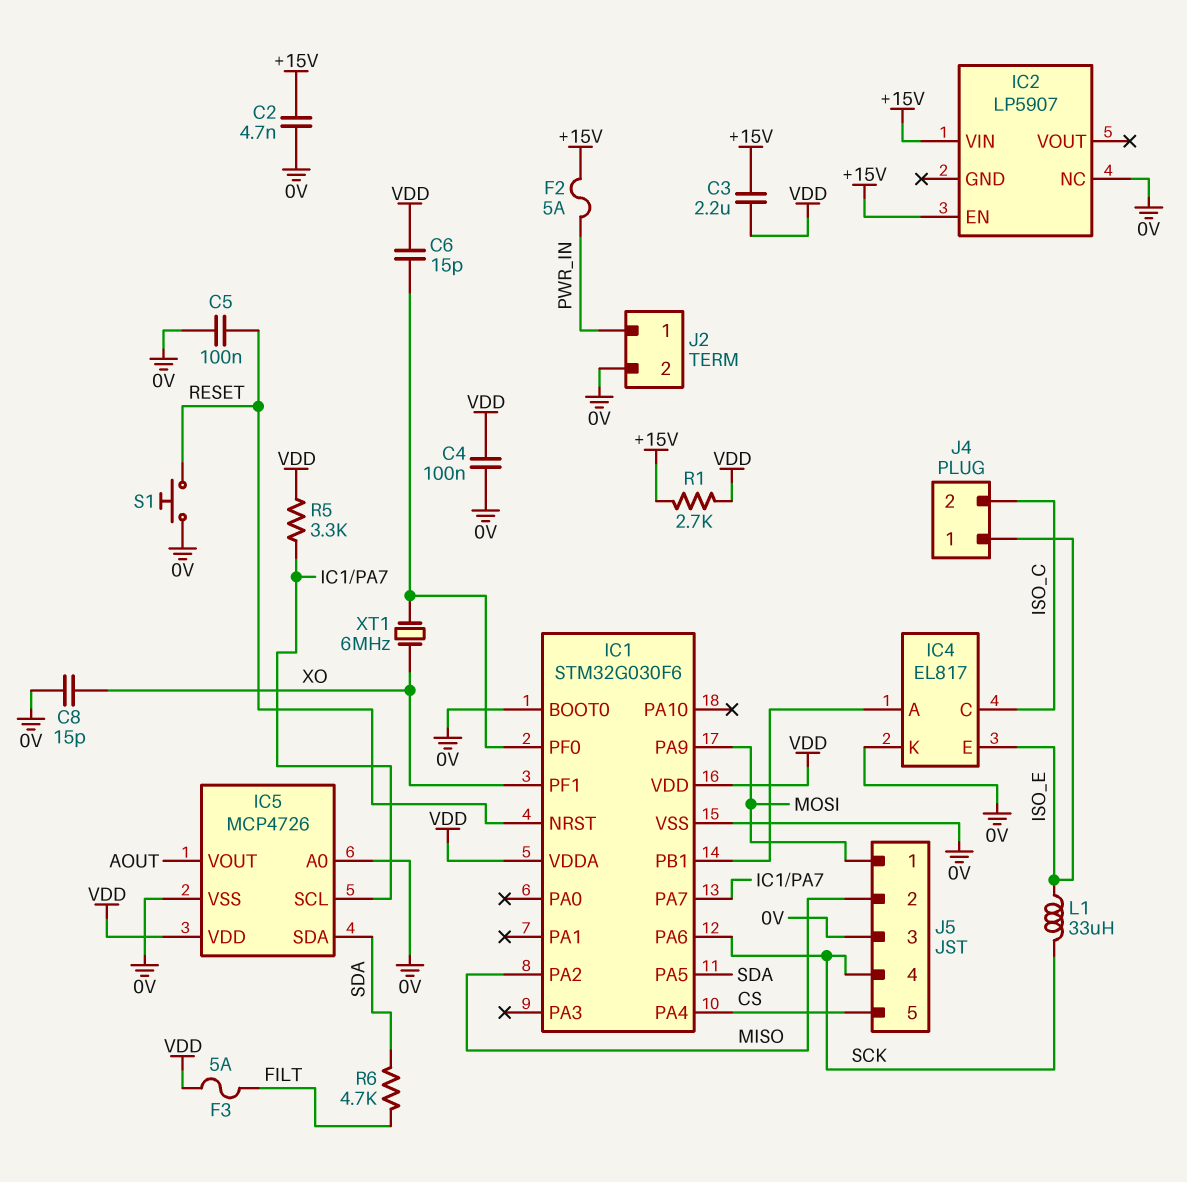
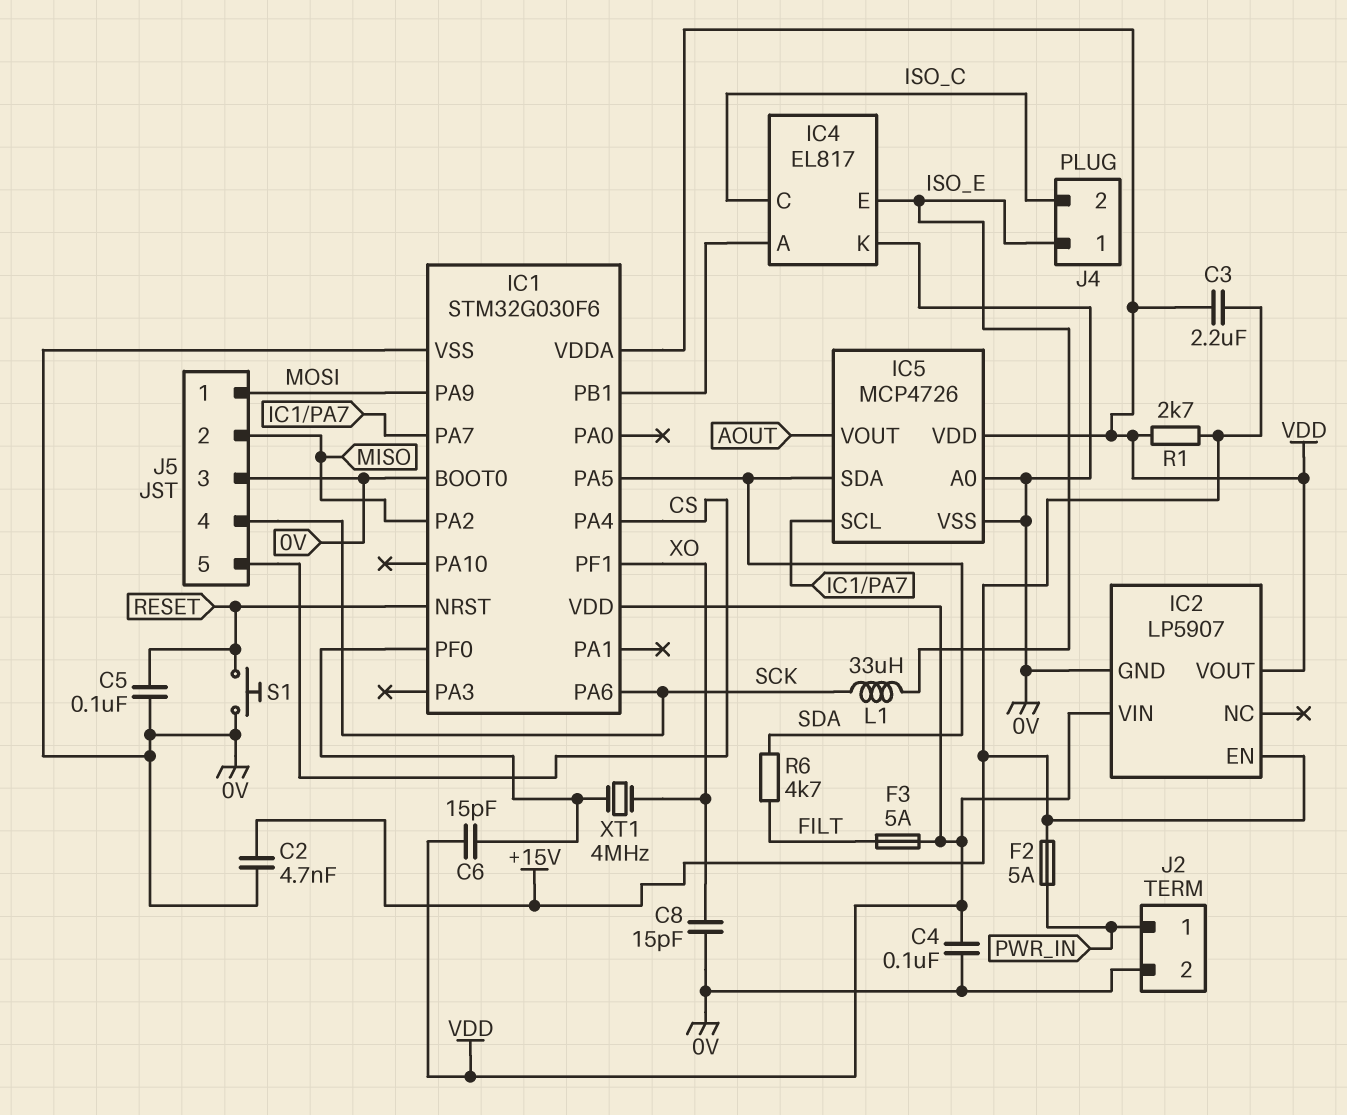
IC2 pin GND: none -> 0V
IC2 pin NC: 0V -> none
IC2 pin VIN: +15V -> VDD
IC2 pin VOUT: none -> VDD
R5: 3.3k (IC1/PA7, VDD) -> none
XT1: 6MHz (IC1/PF0, XO) -> 4MHz (IC1/PF0, XO)

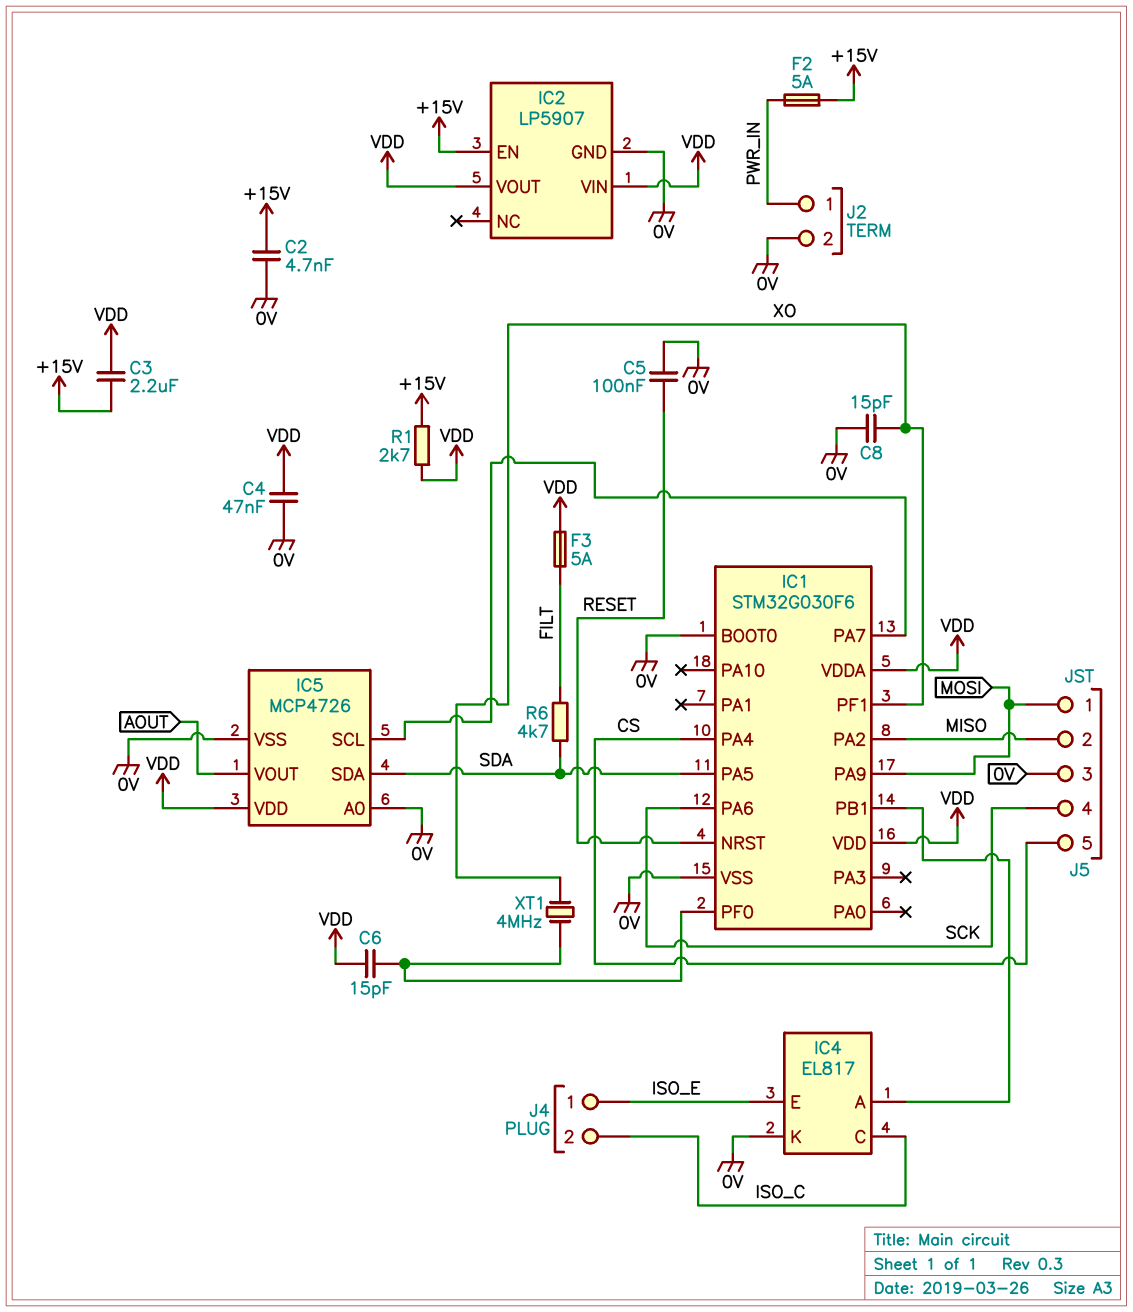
C4: 100nF (0V, VDD) -> 47nF (0V, VDD)
L1: 33uH (ISO_E, SCK) -> none
S1: button (0V, RESET) -> none

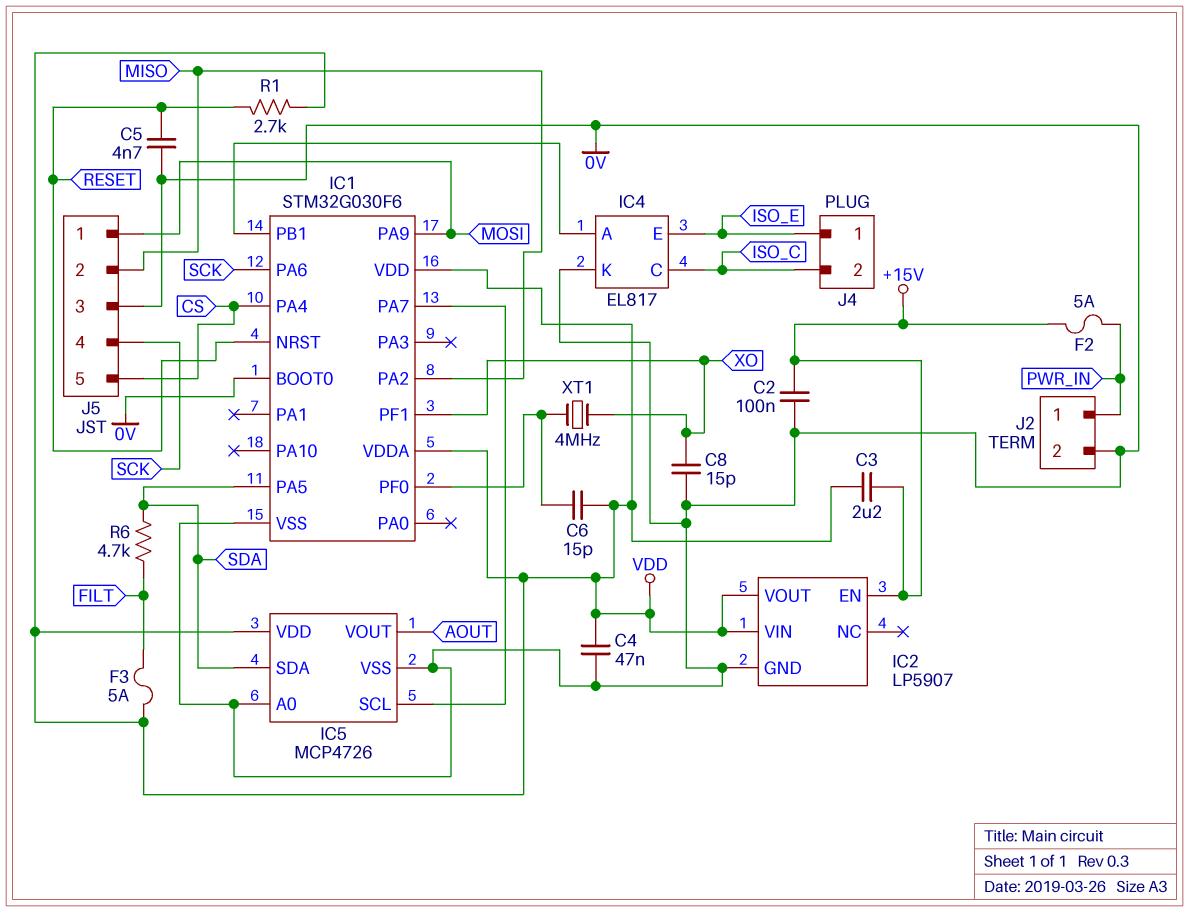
C2: 4.7nF (+15V, 0V) -> 100nF (+15V, 0V)
C5: 100nF (0V, RESET) -> 4.7nF (0V, RESET)
R1: 2.7k (+15V, VDD) -> 2.7k (RESET, VDD)

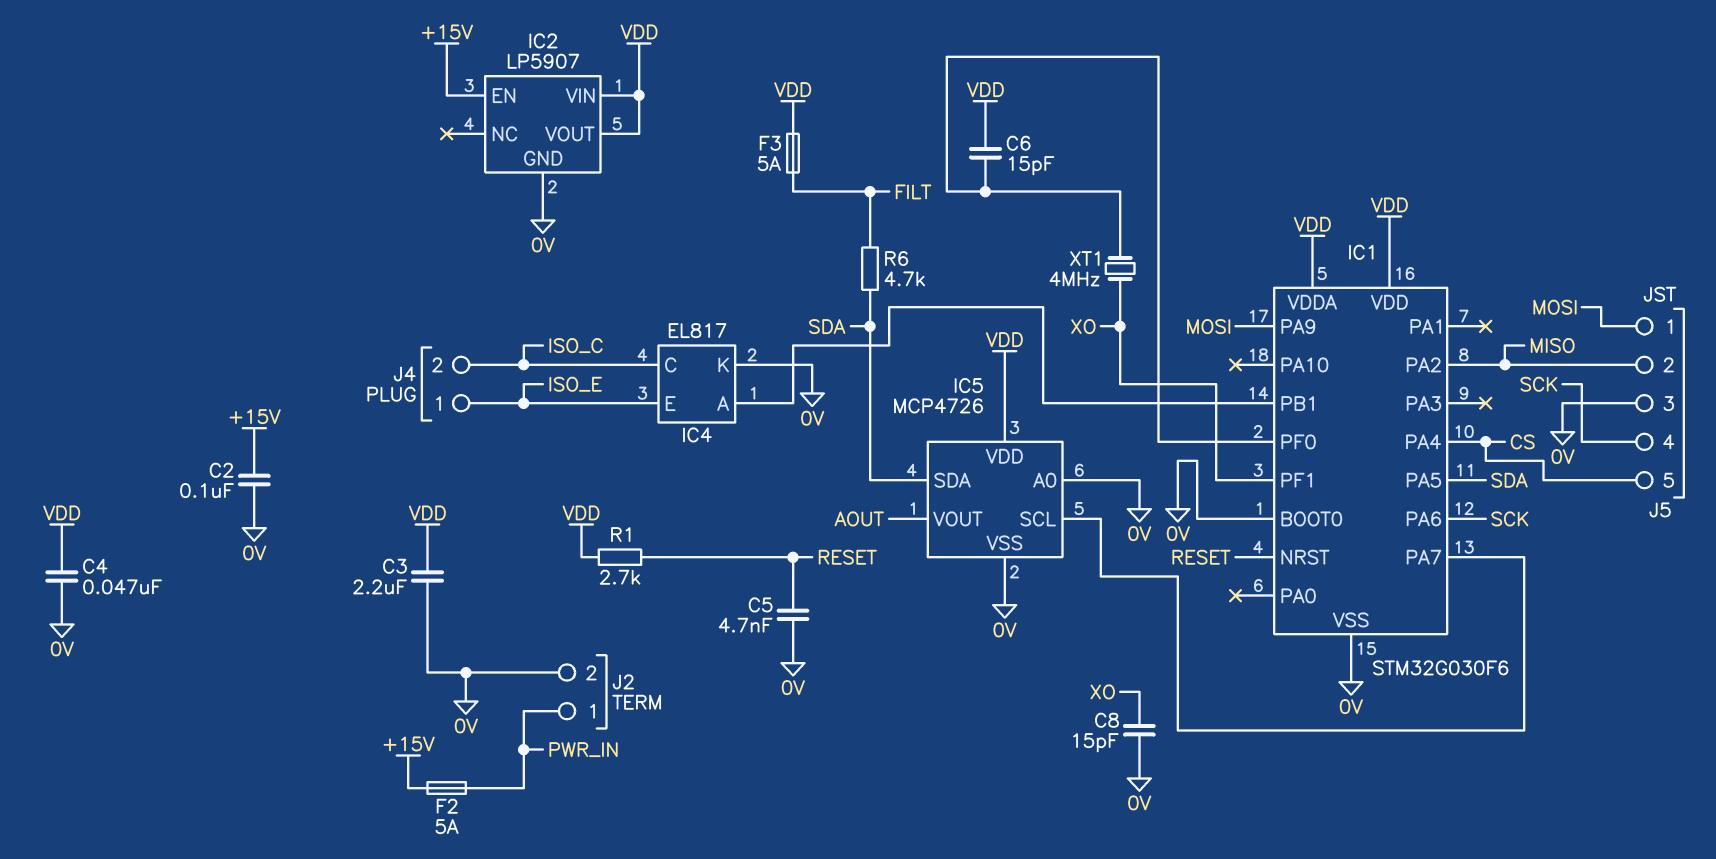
C3: 2.2uF (+15V, VDD) -> 2.2uF (0V, VDD)

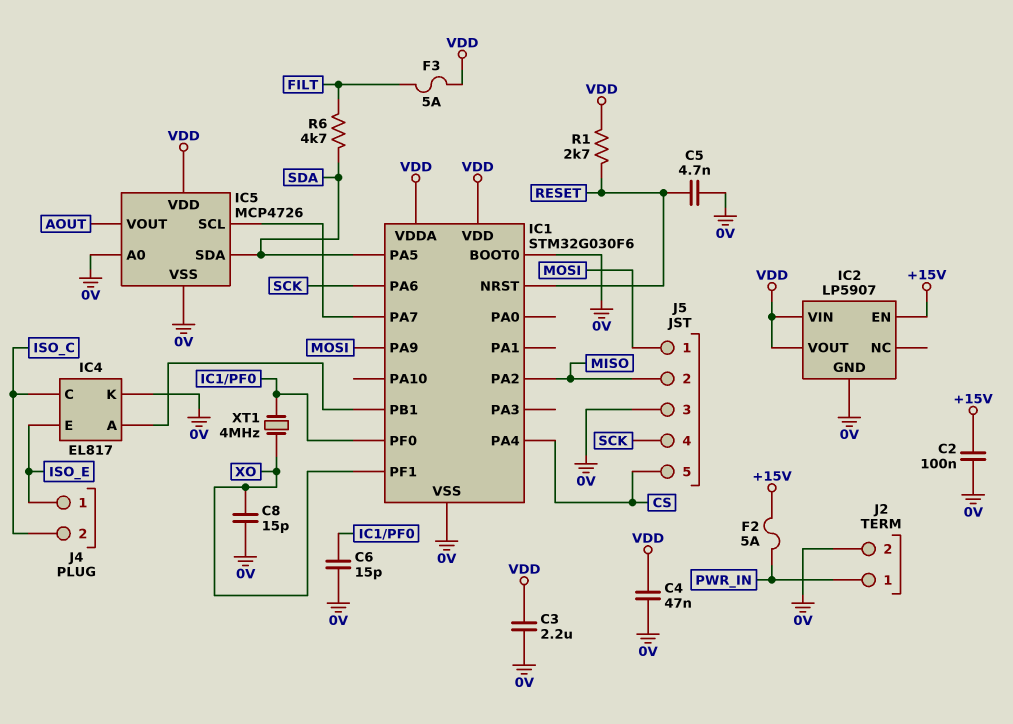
C6: 15pF (IC1/PF0, VDD) -> 15pF (0V, IC1/PF0)

